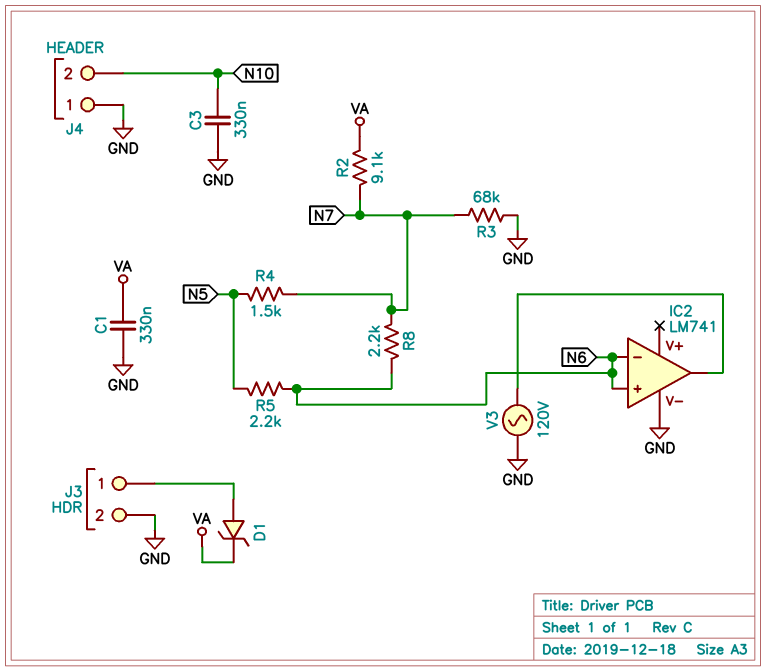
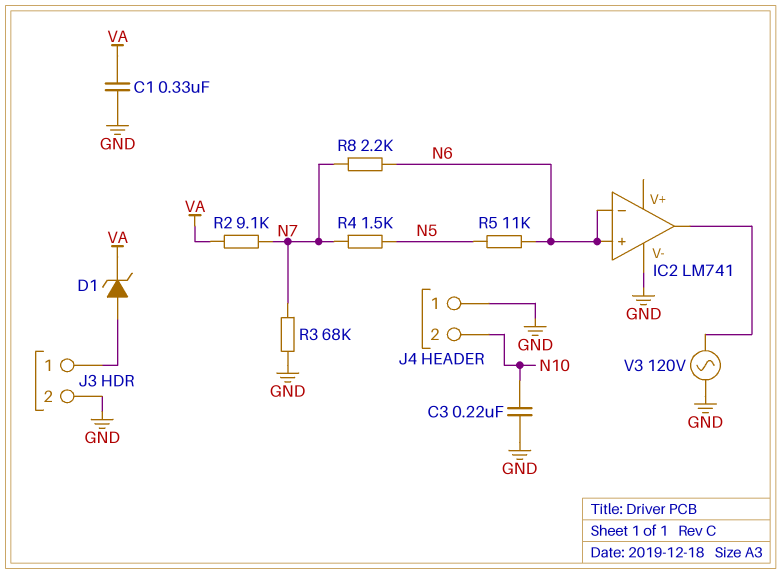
C3: 330nF (GND, N10) -> 220nF (GND, N10)
R5: 2.2k (N5, N6) -> 11k (N5, N6)

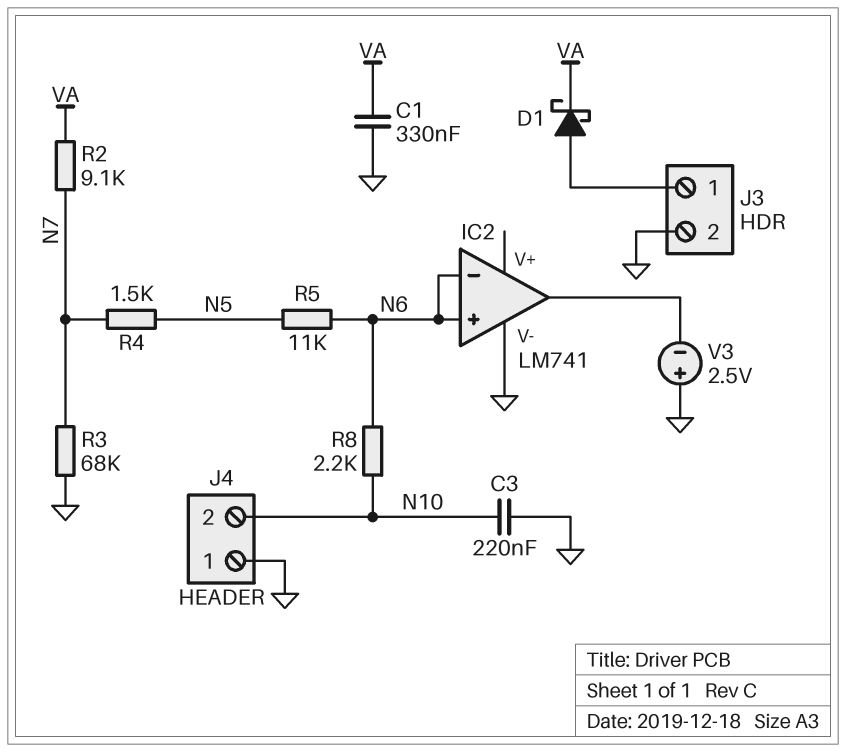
D1: zener (A J3/1, K VA) -> schottky (A J3/1, K VA)
R8: 2.2k (N6, N7) -> 2.2k (N6, N10)
V3: AC 120V (GND, IC2/out) -> 2.5V (plus GND, minus IC2/out)

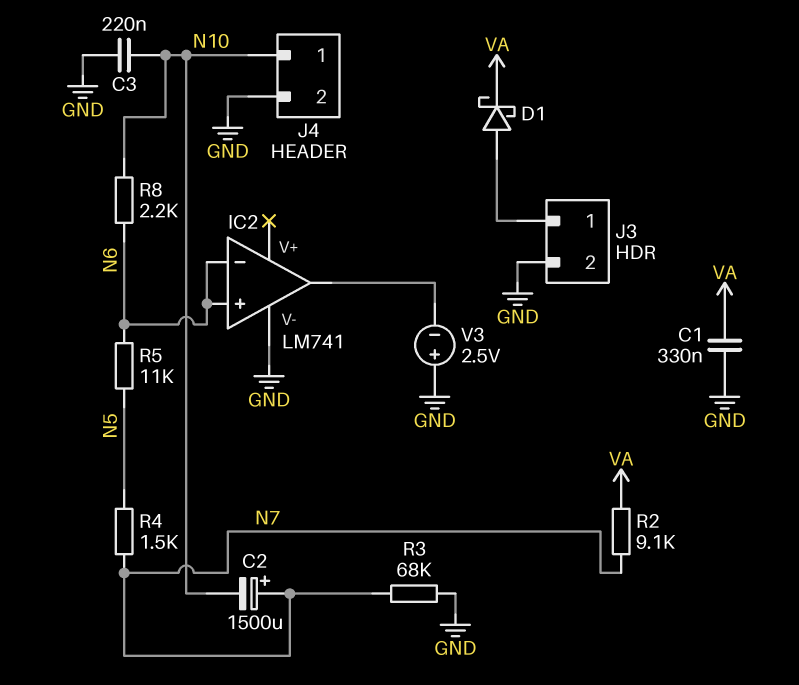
C2: none -> 1500uF (plus N7, minus N10)
J4 pin 1: GND -> N10
J4 pin 2: N10 -> GND

